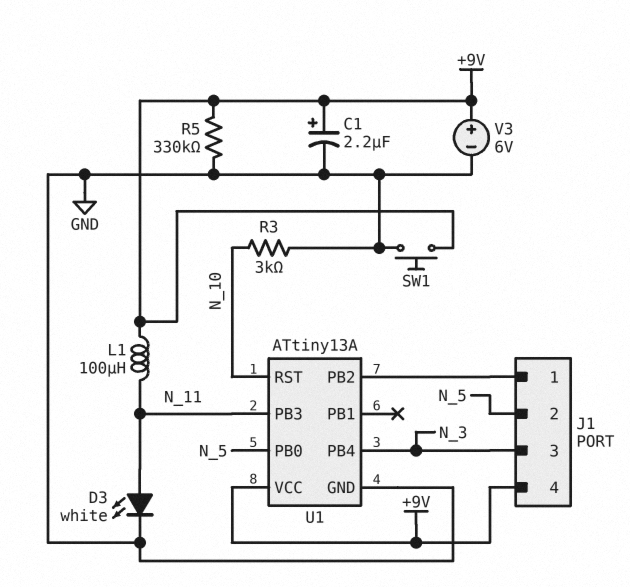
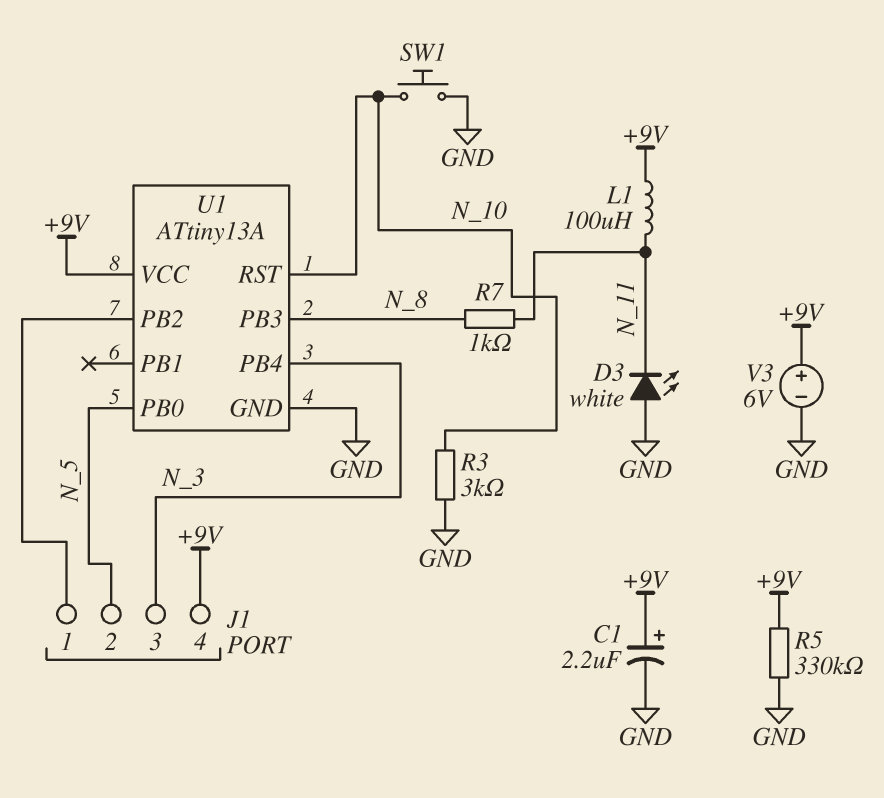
D3: LED white (A N_11, K GND) -> LED white (A GND, K N_11)
R7: none -> 1k (N_8, N_11)
SW1: button (+9V, GND) -> button (GND, N_10)
U1 pin PB3: N_11 -> N_8

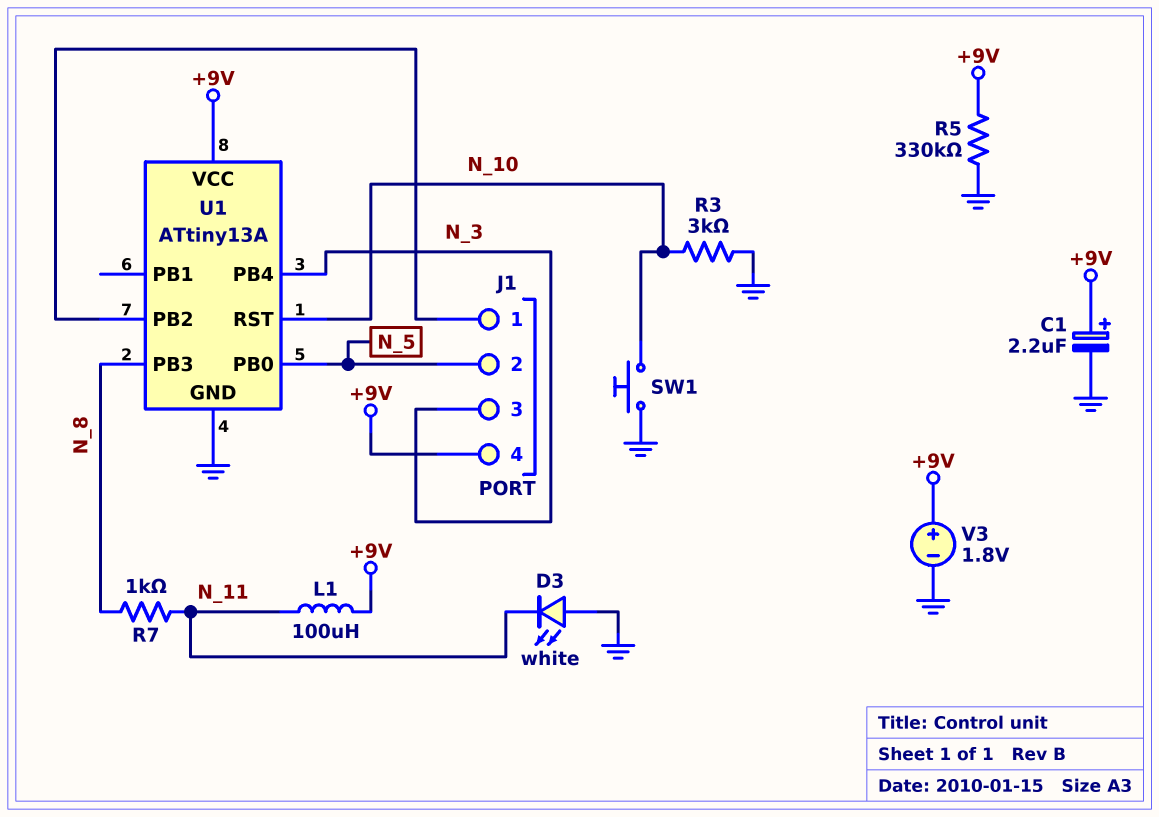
V3: 6V (plus +9V, minus GND) -> 1.8V (plus +9V, minus GND)

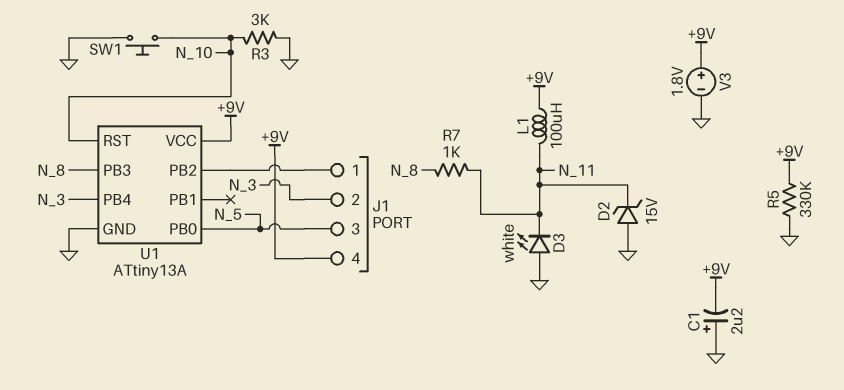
C1: 2.2uF (plus +9V, minus GND) -> 2.2uF (plus GND, minus +9V)
D2: none -> zener 15V (A GND, K N_11)
J1 pin 2: N_5 -> N_3
J1 pin 3: N_3 -> N_5

